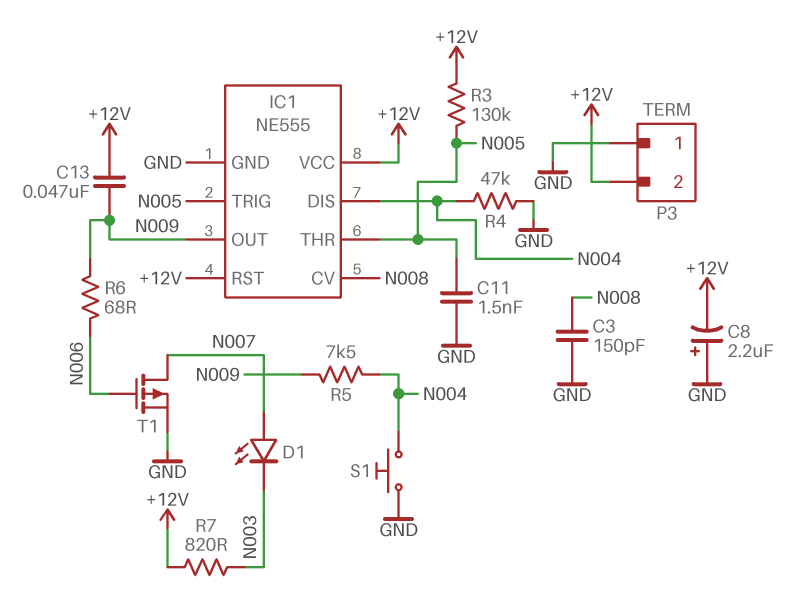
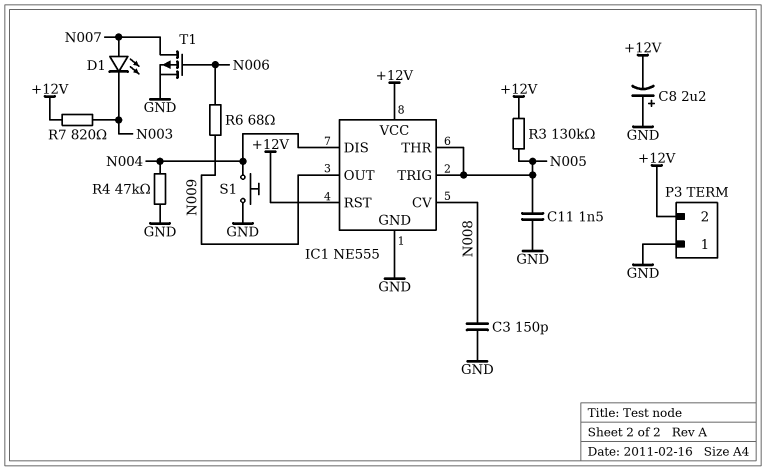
C13: 47nF (+12V, N009) -> none
R5: 7.5k (N004, N009) -> none

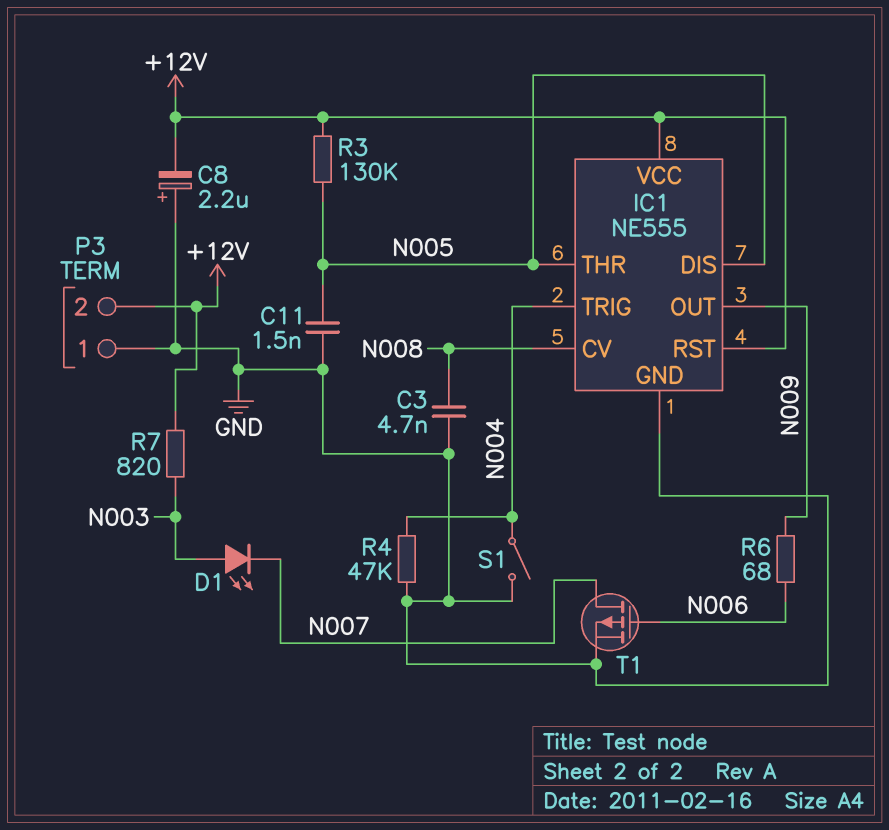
C3: 150pF (GND, N008) -> 4.7nF (GND, N008)
D1: LED (A N007, K N003) -> LED (A N003, K N007)
IC1 pin DIS: N004 -> N005
IC1 pin TRIG: N005 -> N004
S1: button (GND, N004) -> switch (GND, N004)

